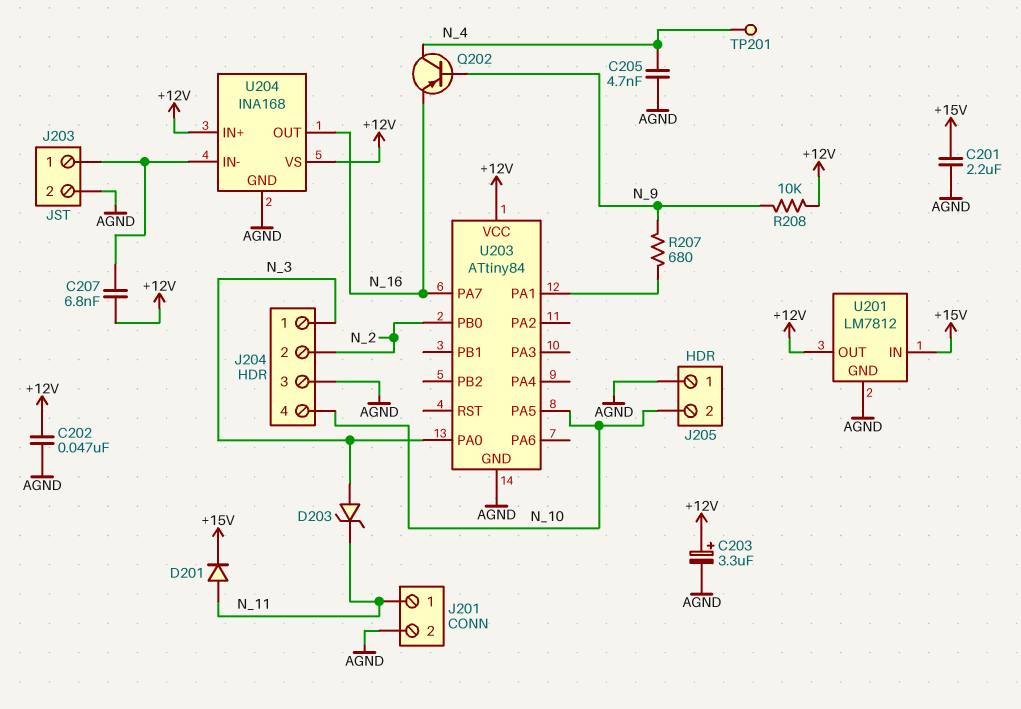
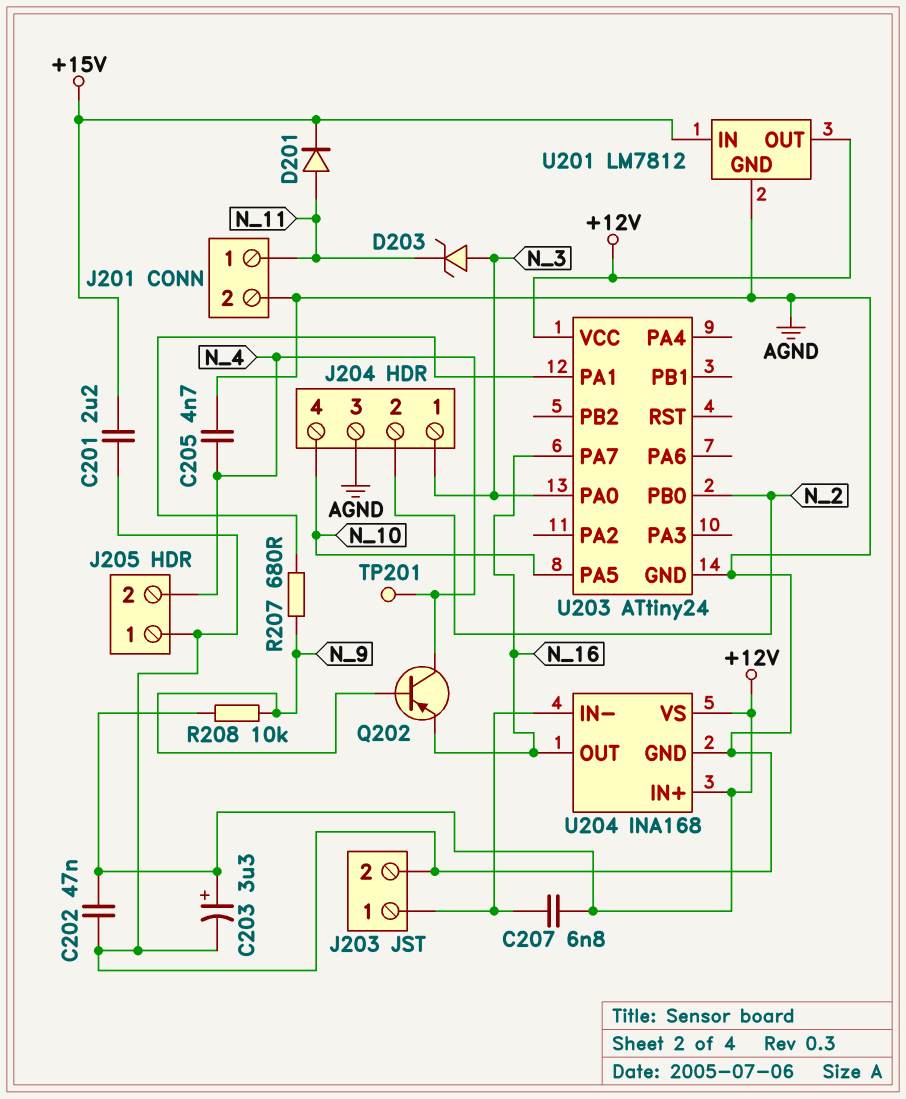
J205 pin 2: N_10 -> N_4
U203: ATtiny84 -> ATtiny24

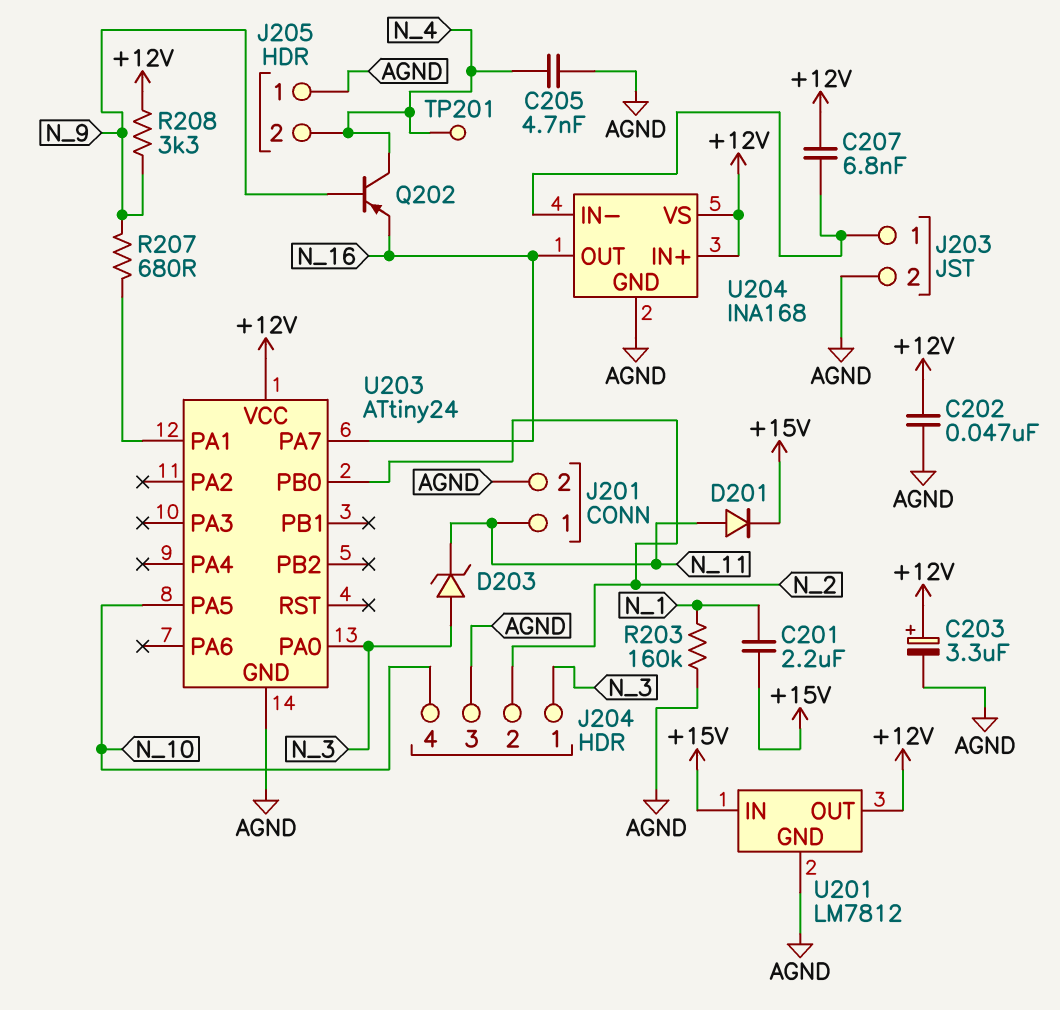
C201: 2.2uF (+15V, AGND) -> 2.2uF (+15V, N_1)
R203: none -> 160k (AGND, N_1)
R208: 10k (+12V, N_9) -> 3.3k (+12V, N_9)

